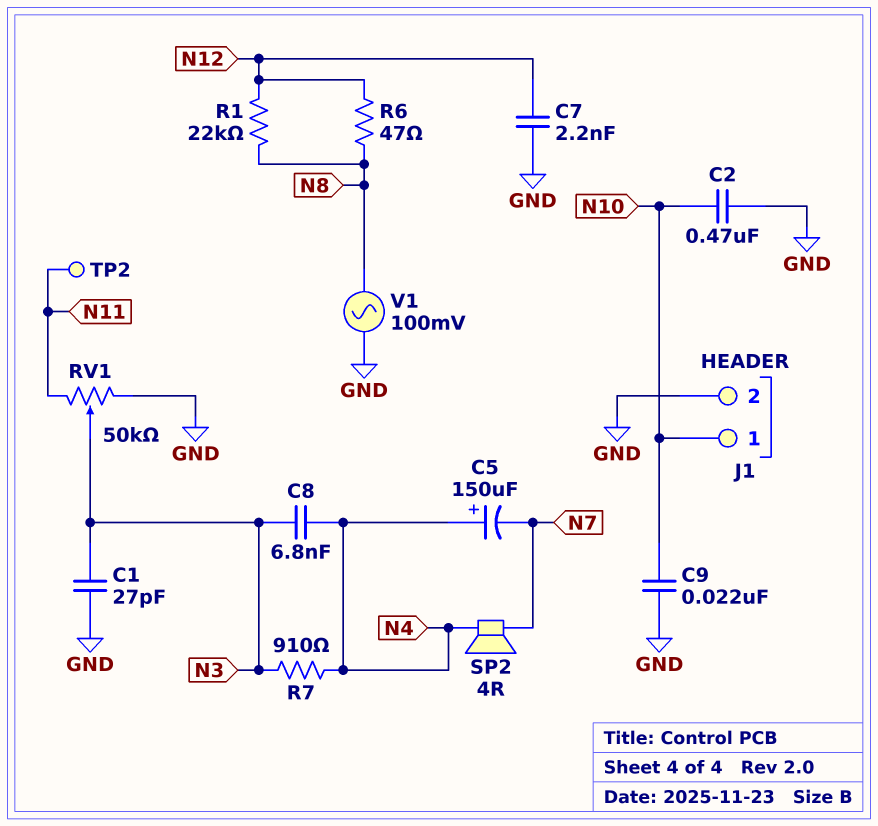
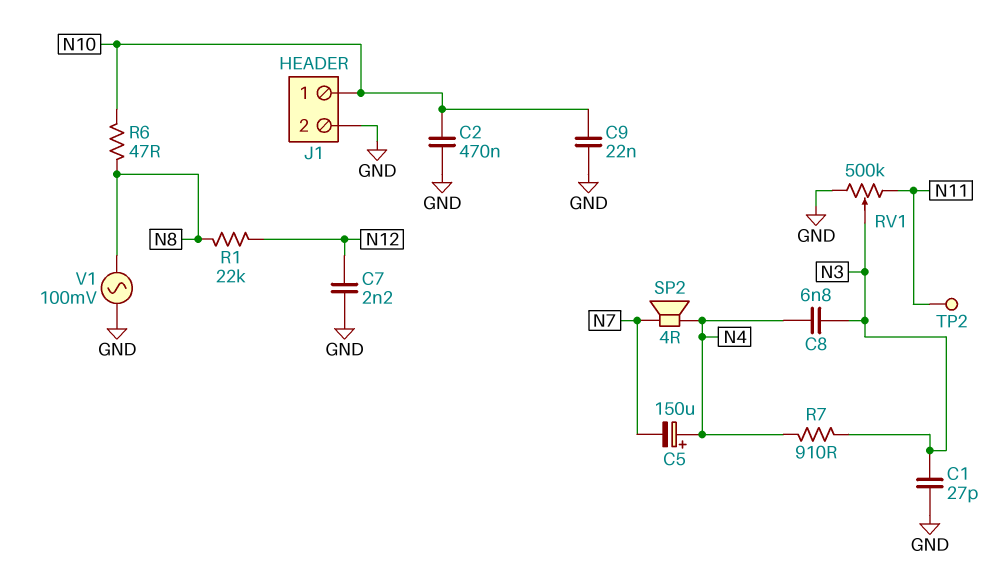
R6: 47 (N8, N12) -> 47 (N8, N10)
RV1: 50k (GND, N11, wiper N3) -> 500k (GND, N11, wiper N3)

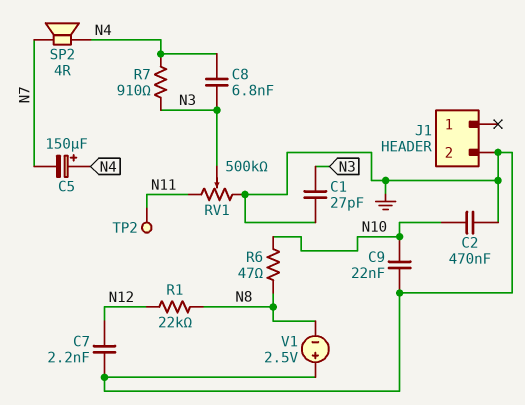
J1 pin 1: N10 -> none
V1: AC 100mV (GND, N8) -> 2.5V (plus GND, minus N8)

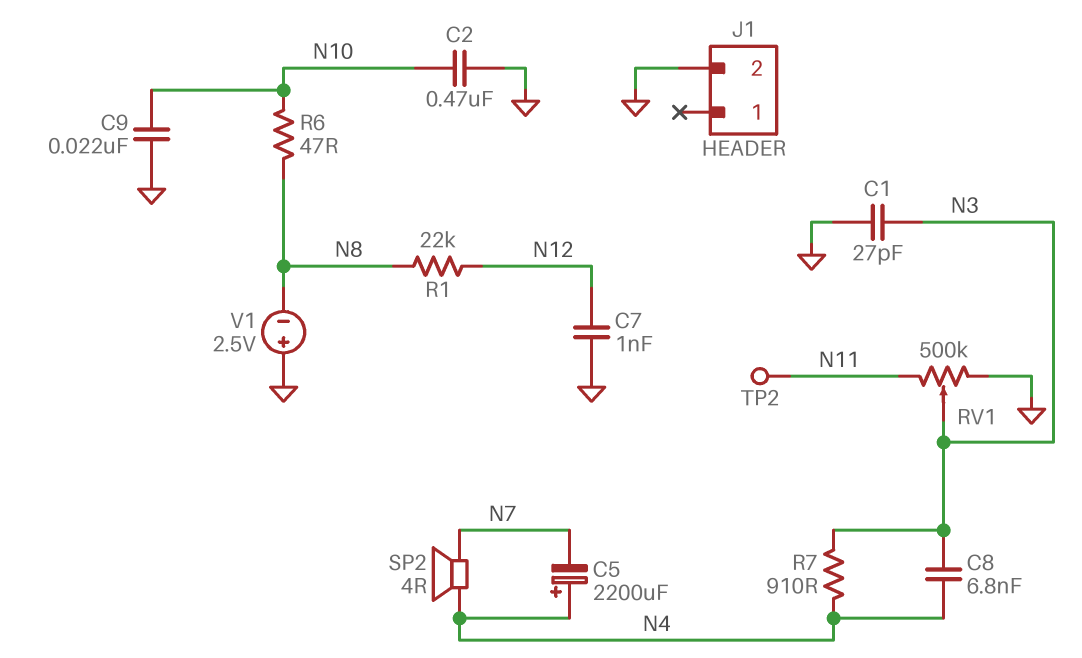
C5: 150uF (plus N4, minus N7) -> 2200uF (plus N4, minus N7)
C7: 2.2nF (GND, N12) -> 1nF (GND, N12)

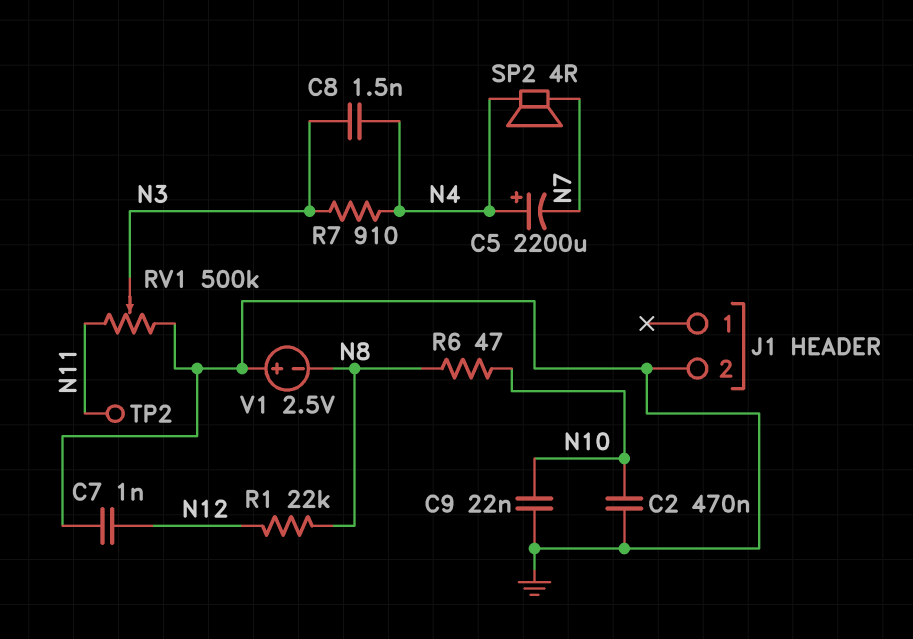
C1: 27pF (GND, N3) -> none
C8: 6.8nF (N3, N4) -> 1.5nF (N3, N4)

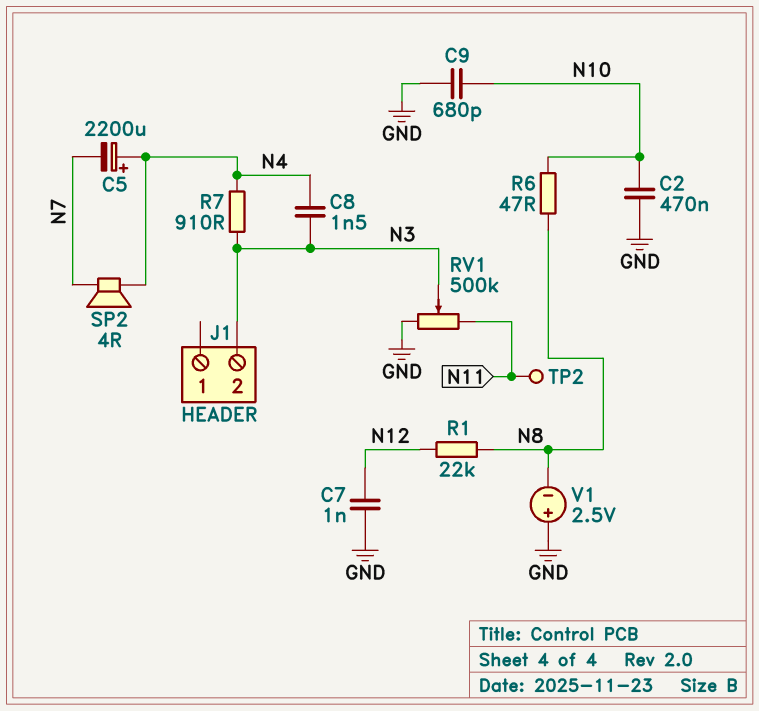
C9: 22nF (GND, N10) -> 680pF (GND, N10)
J1 pin 2: GND -> N3

